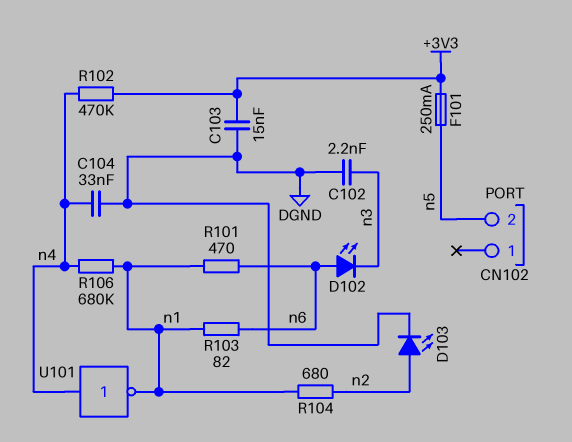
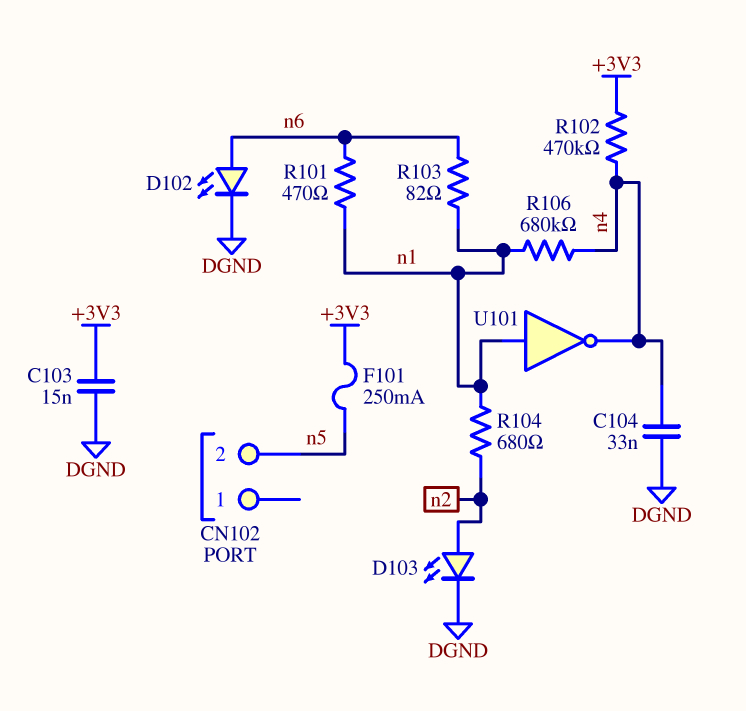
C102: 2.2nF (DGND, n3) -> none
D102: LED (A n6, K n3) -> LED (A n6, K DGND)
U101: NOT (in n4, out n1) -> NOT (in n1, out n4)

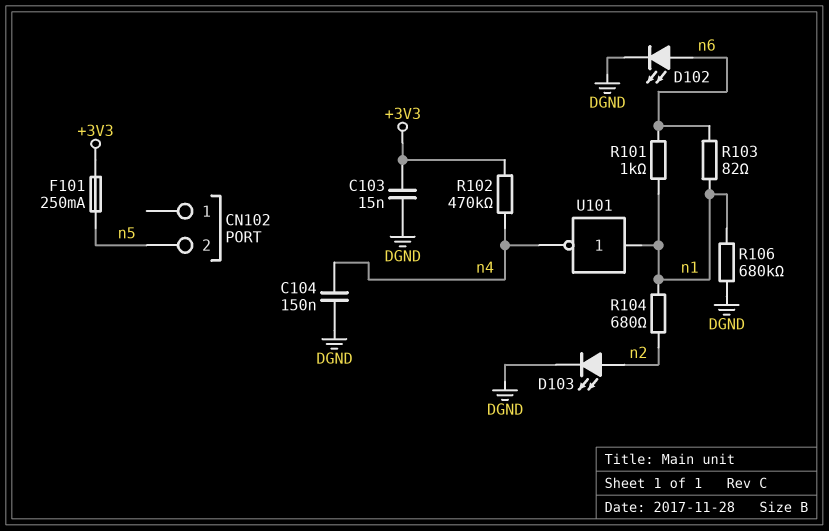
C104: 33nF (DGND, n4) -> 150nF (DGND, n4)
R101: 470 (n1, n6) -> 1k (n1, n6)
R106: 680k (n1, n4) -> 680k (DGND, n1)

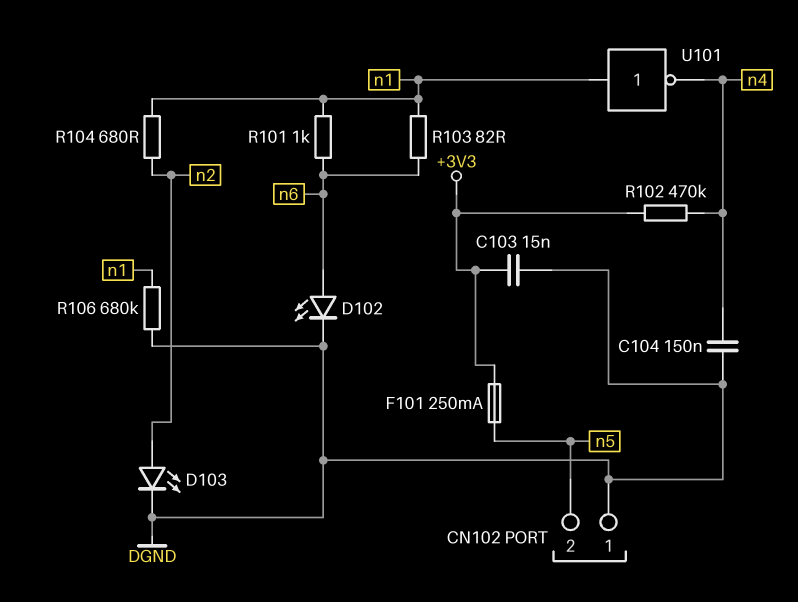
CN102 pin 1: none -> DGND

